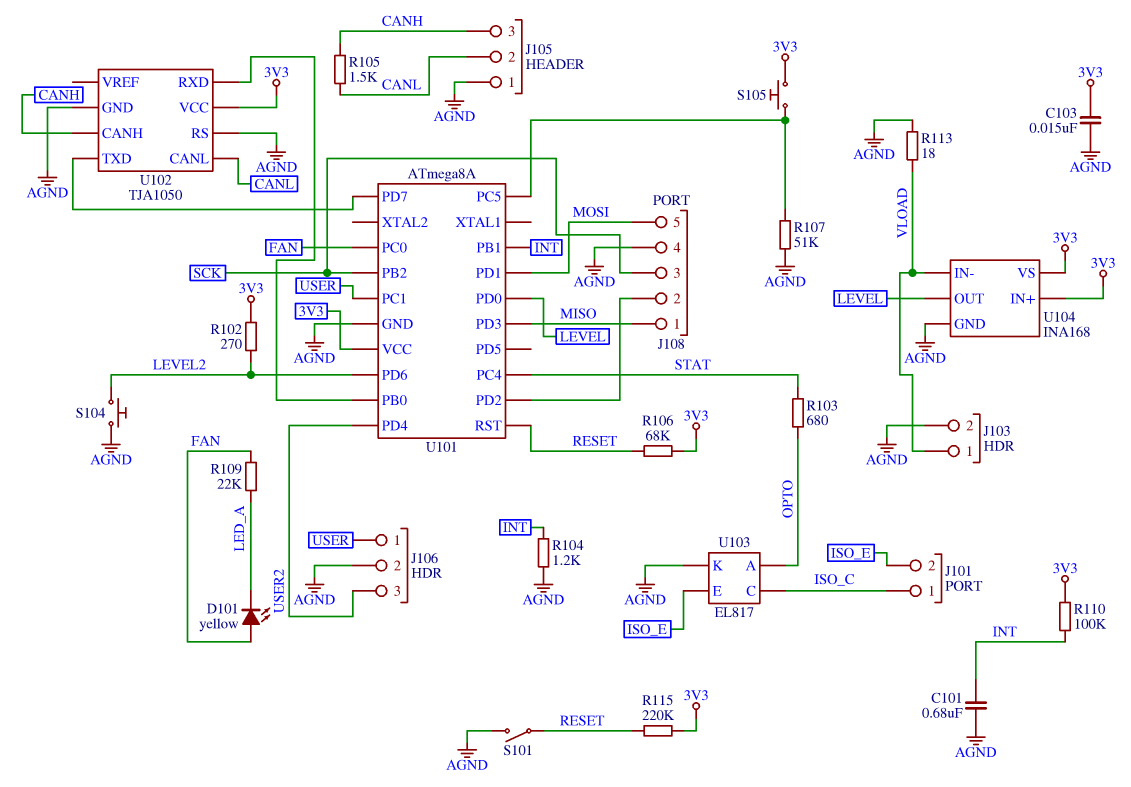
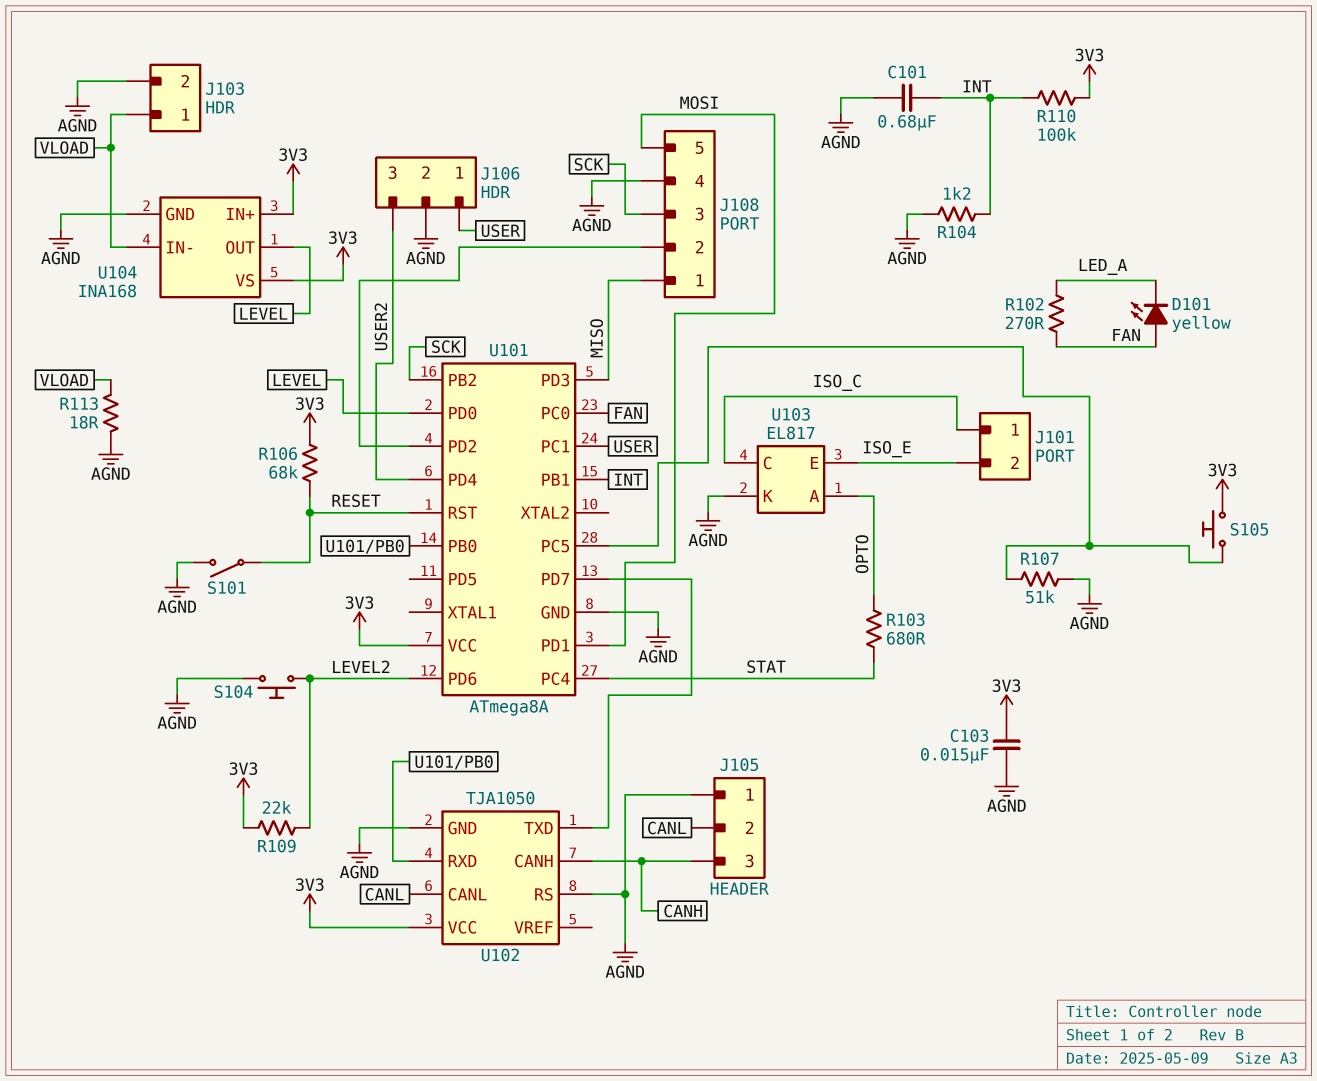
R102: 270 (3V3, LEVEL2) -> 270 (FAN, LED_A)
R105: 1.5k (CANH, CANL) -> none
R109: 22k (FAN, LED_A) -> 22k (3V3, LEVEL2)
R115: 220k (3V3, RESET) -> none

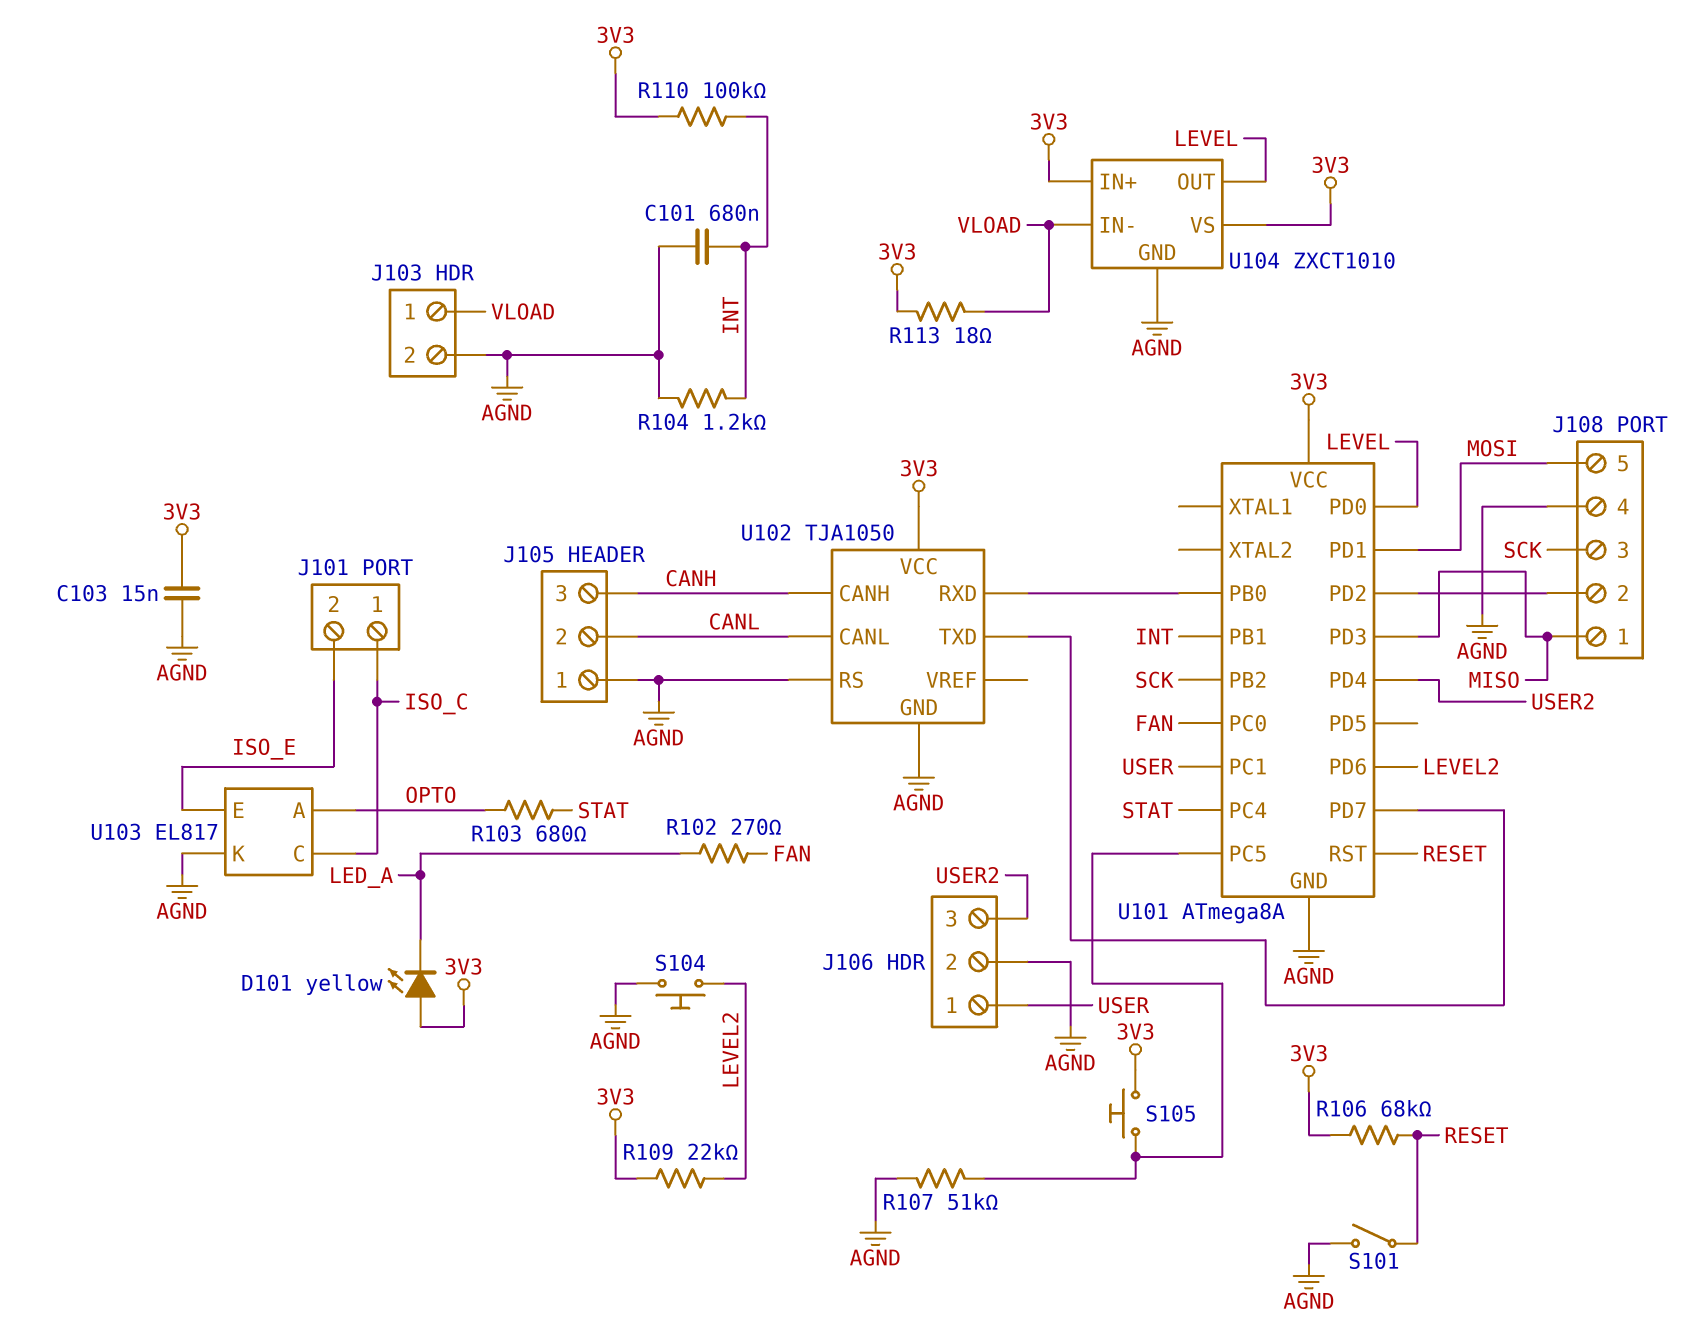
D101: LED yellow (A FAN, K LED_A) -> LED yellow (A 3V3, K LED_A)
R113: 18 (AGND, VLOAD) -> 18 (3V3, VLOAD)
U104: INA168 -> ZXCT1010

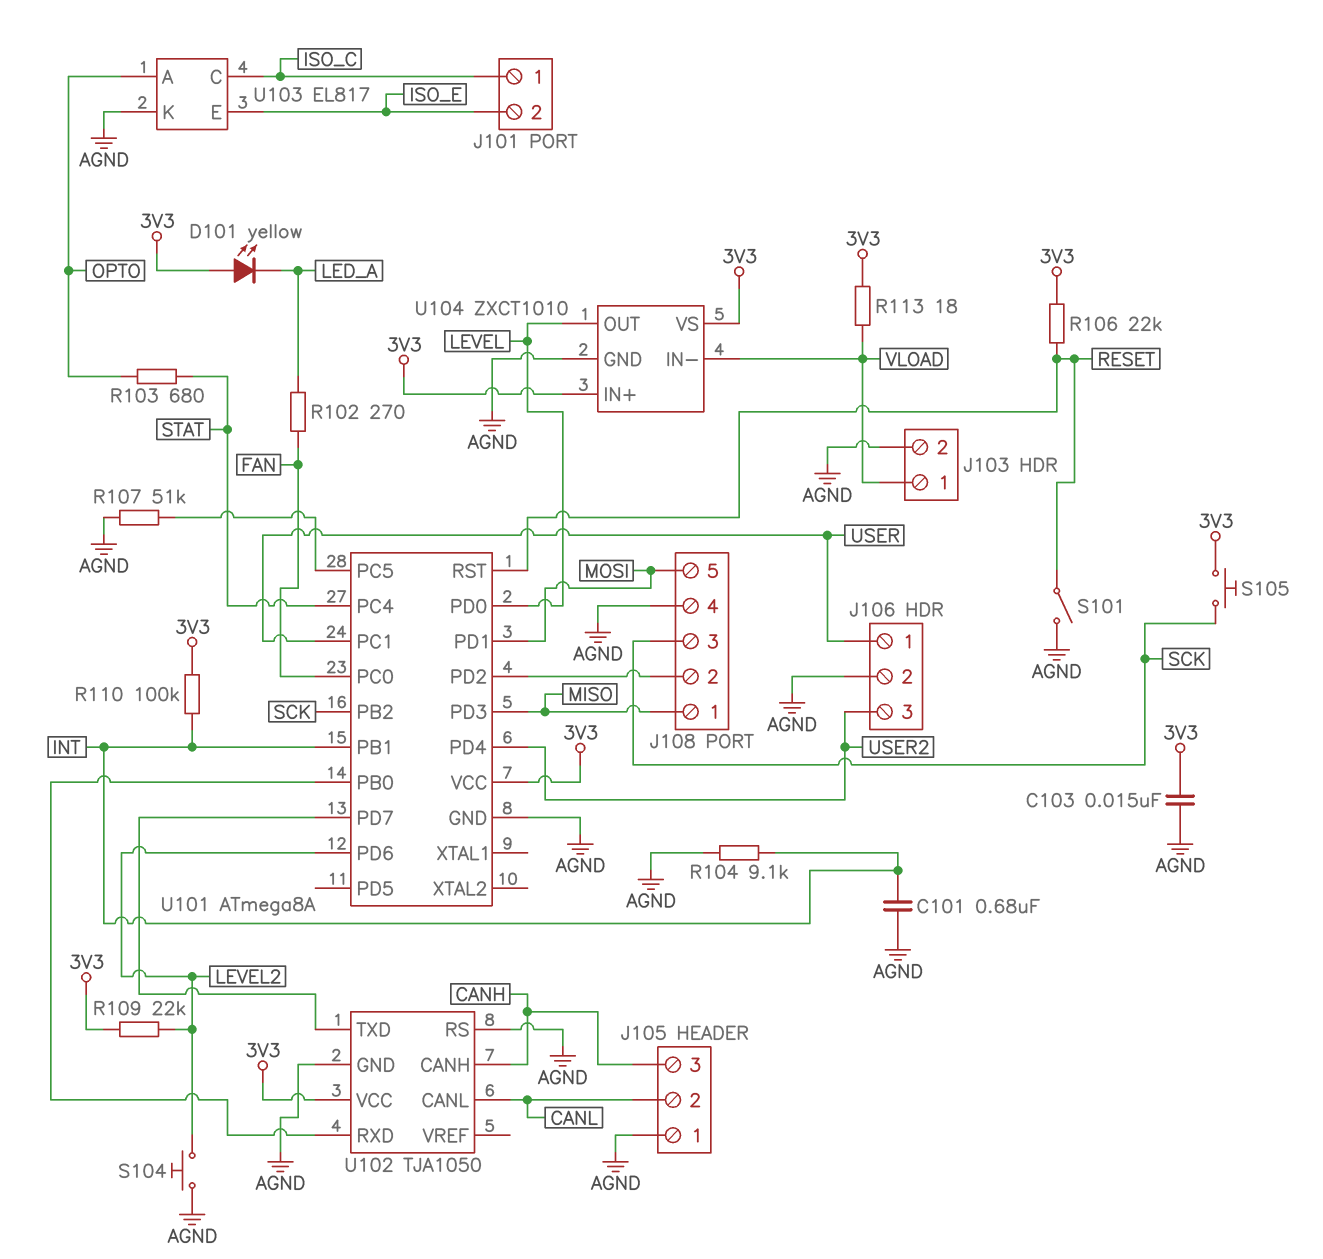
R104: 1.2k (AGND, INT) -> 9.1k (AGND, INT)
R106: 68k (3V3, RESET) -> 22k (3V3, RESET)
S105: button (3V3, U101/PC5) -> button (3V3, SCK)

